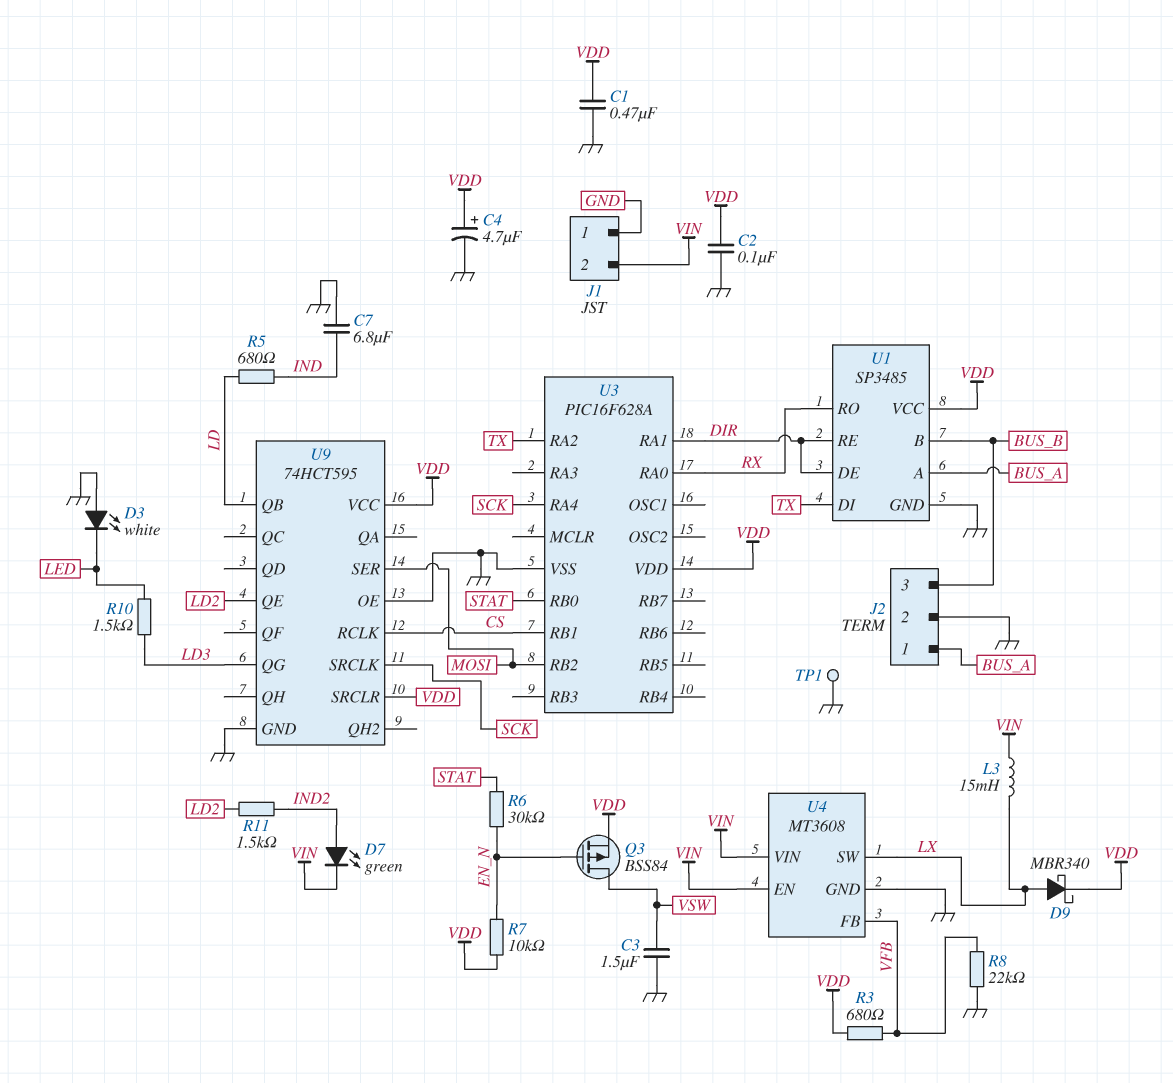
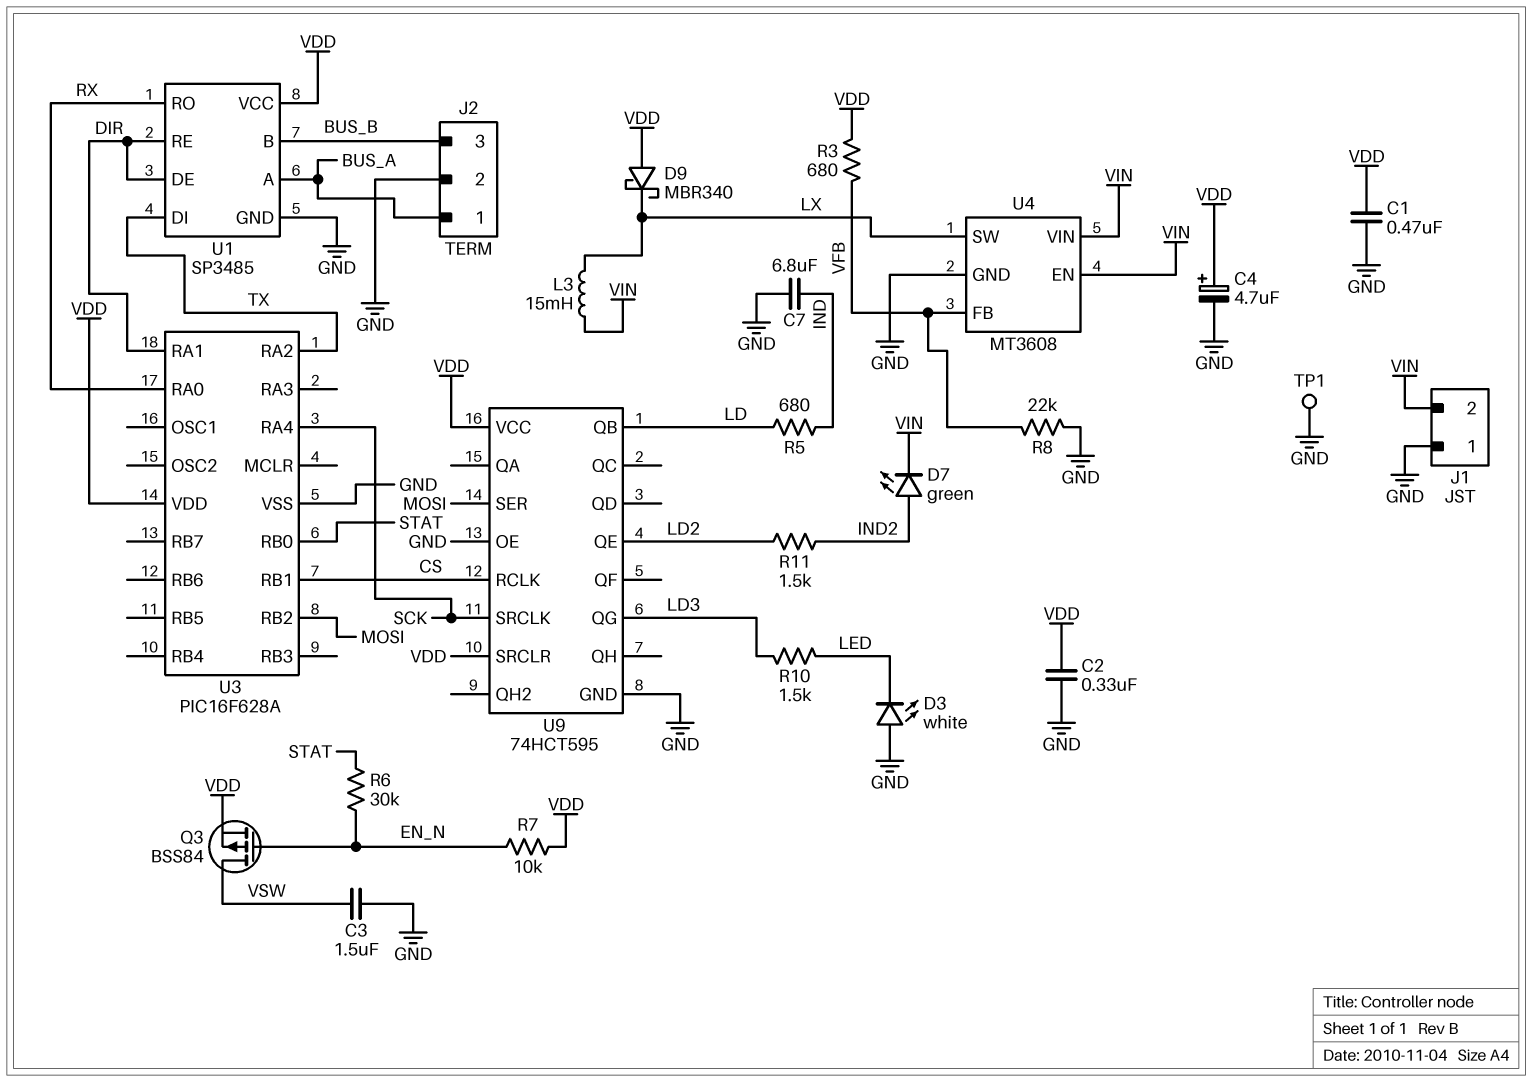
C2: 100nF (GND, VDD) -> 330nF (GND, VDD)
D9: schottky MBR340 (A LX, K VDD) -> schottky MBR340 (A VDD, K LX)

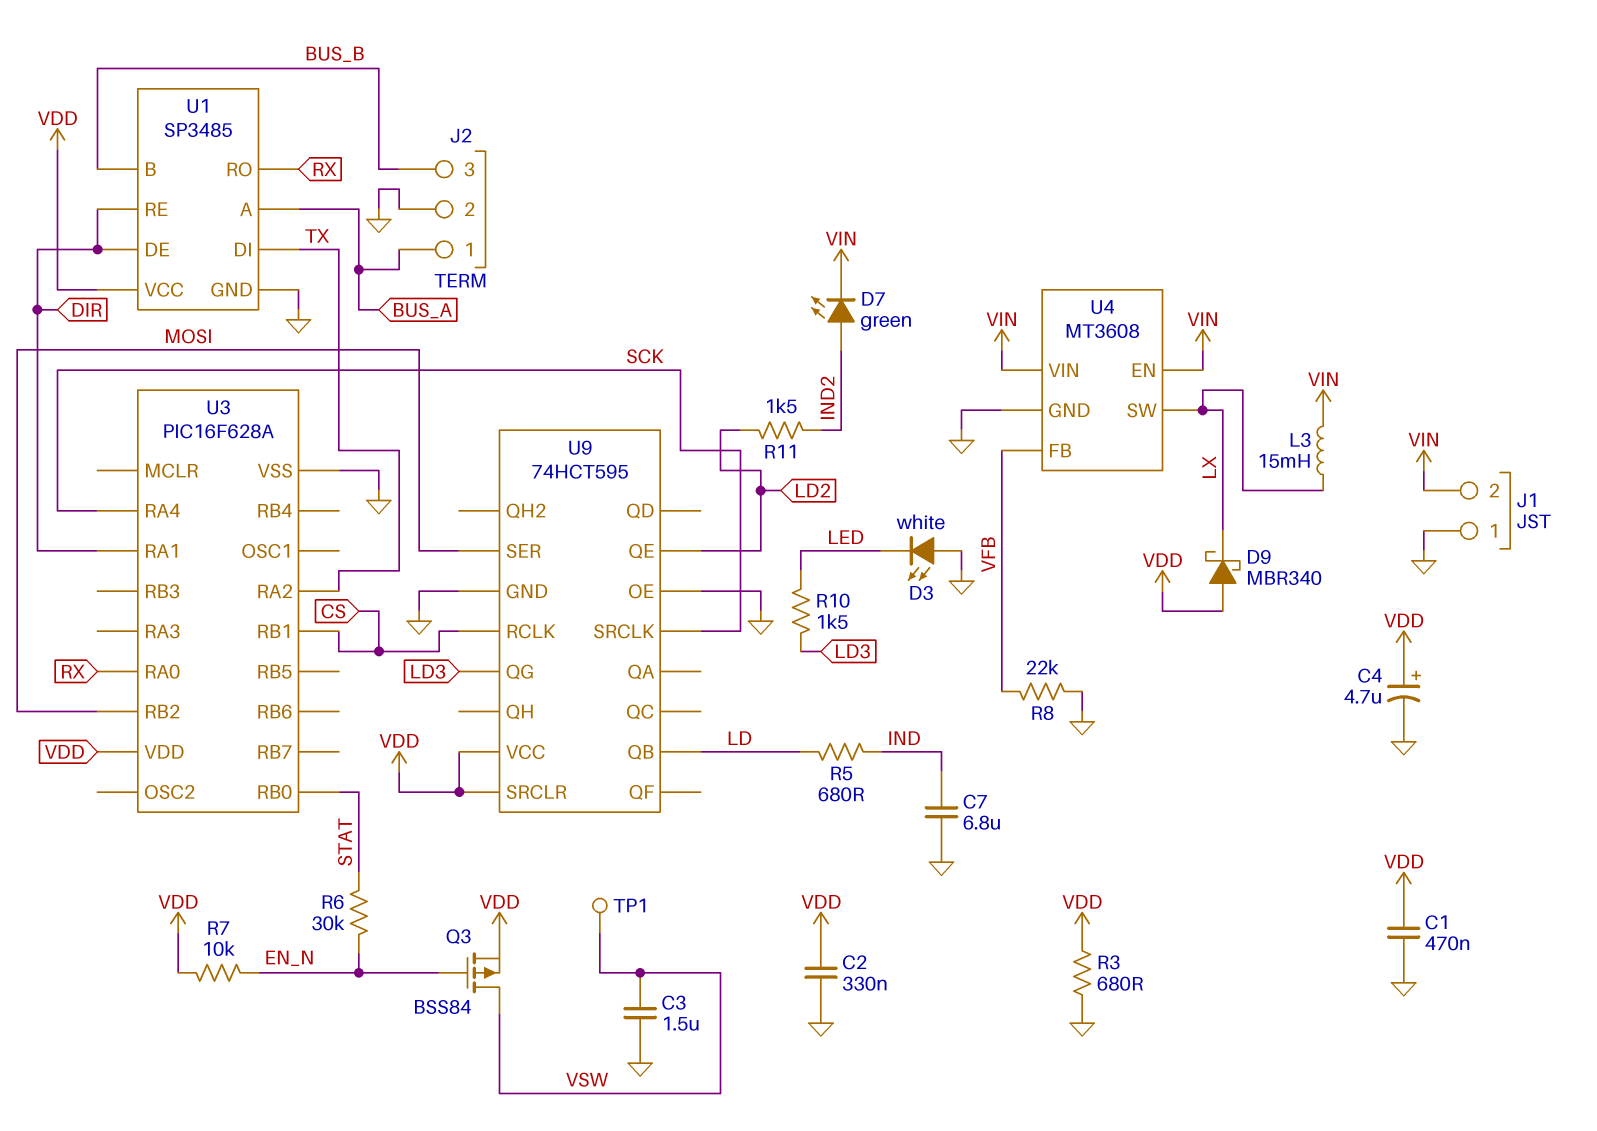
R3: 680 (VDD, VFB) -> 680 (GND, VDD)
TP1: test point (GND) -> test point (VSW)

